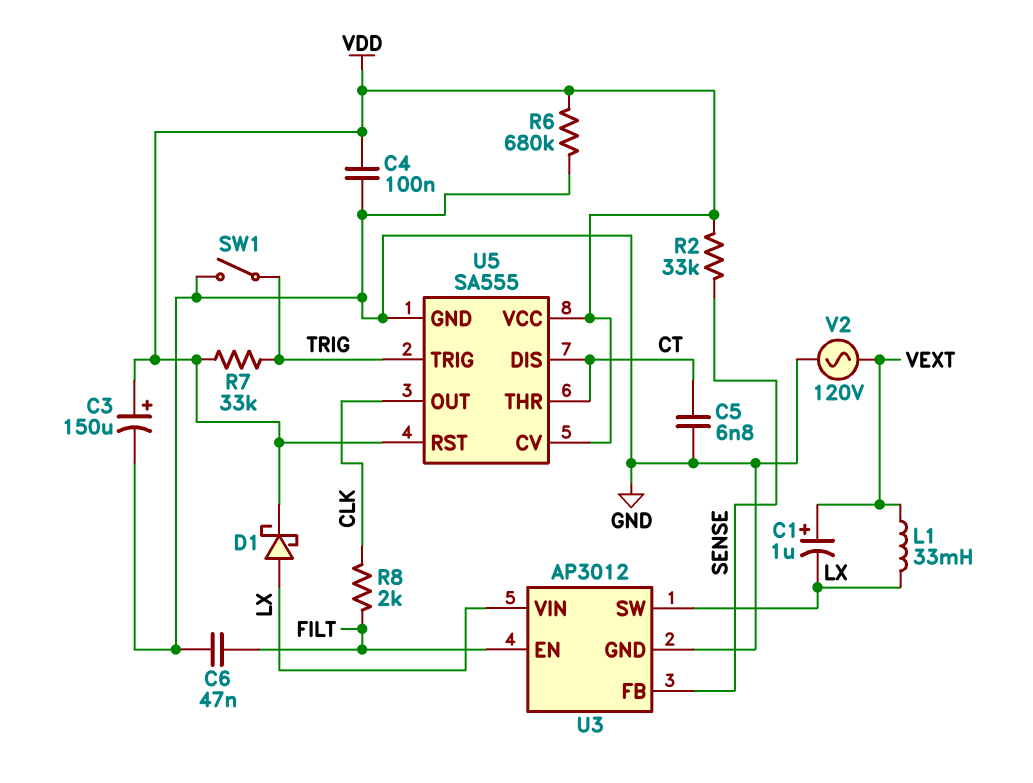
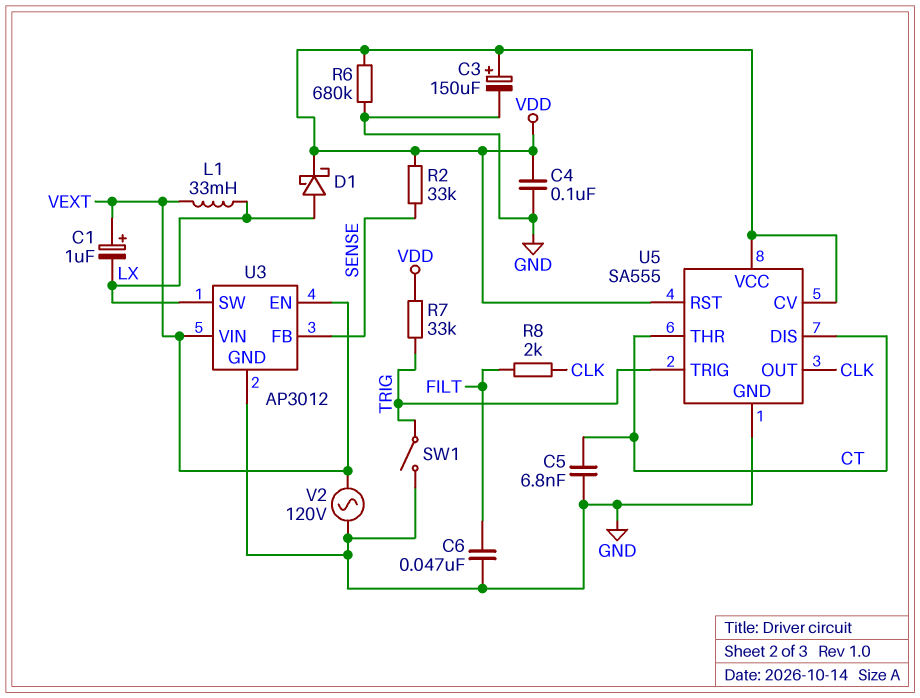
U3 pin EN: FILT -> VEXT
U3 pin VIN: LX -> VEXT

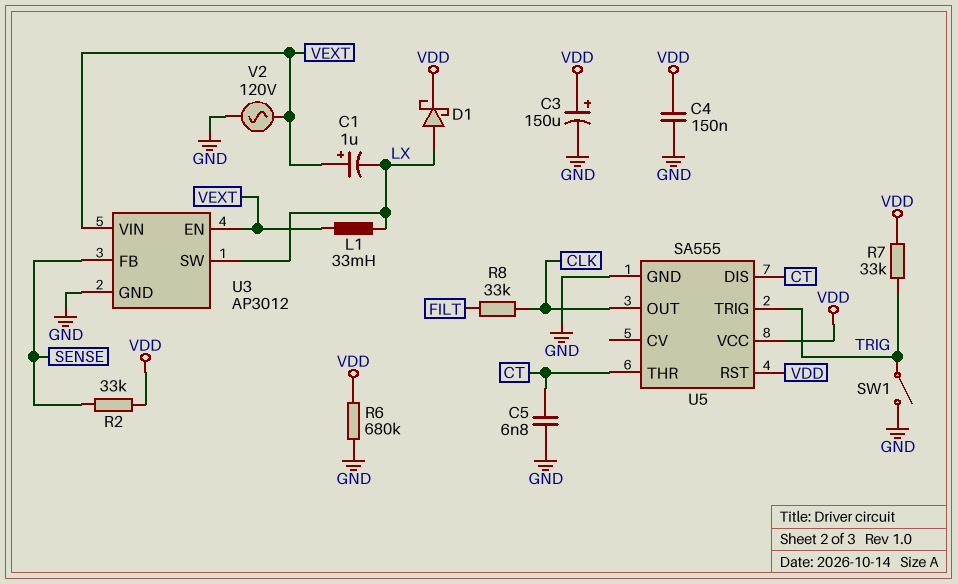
C4: 100nF (GND, VDD) -> 150nF (GND, VDD)
C6: 47nF (FILT, GND) -> none
R8: 2k (CLK, FILT) -> 33k (CLK, FILT)
U5 pin CV: VDD -> none

